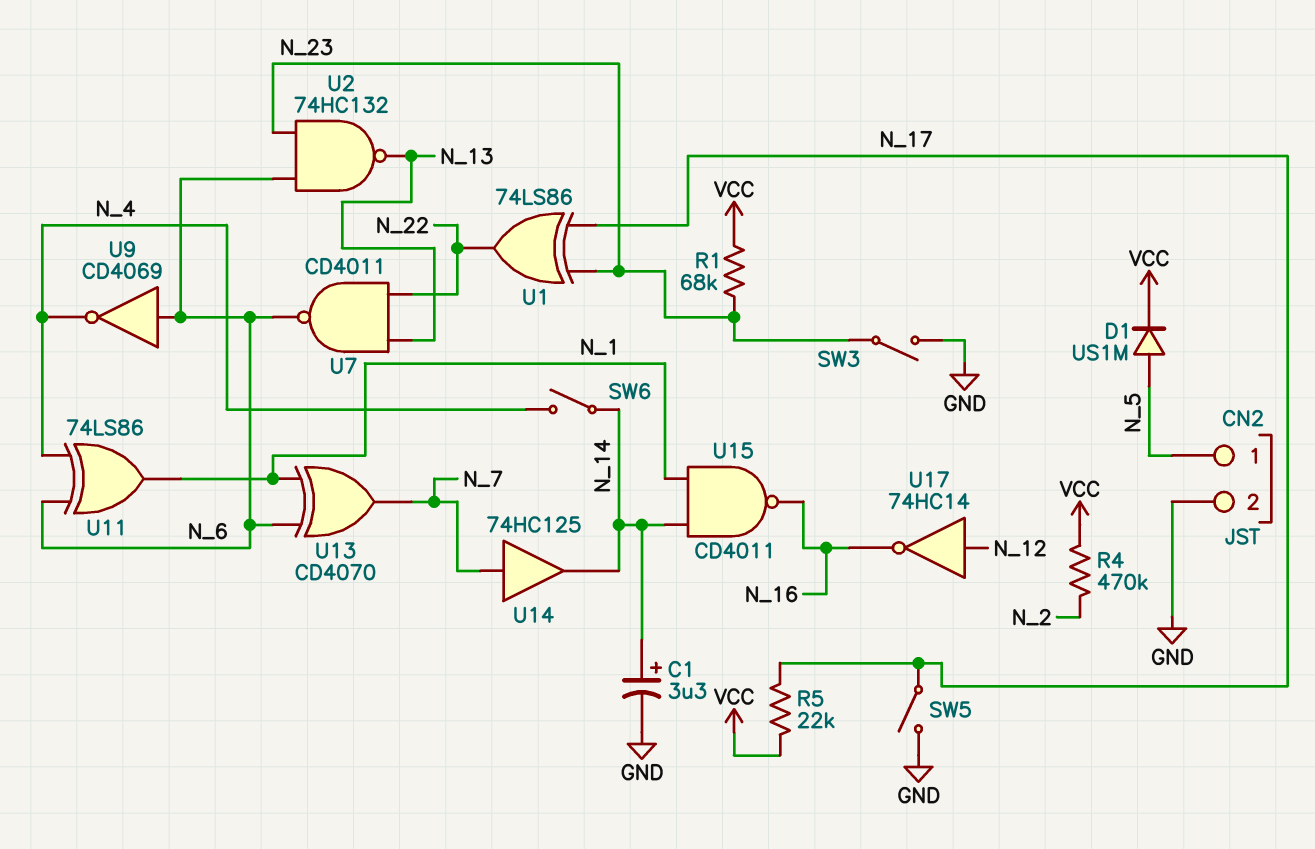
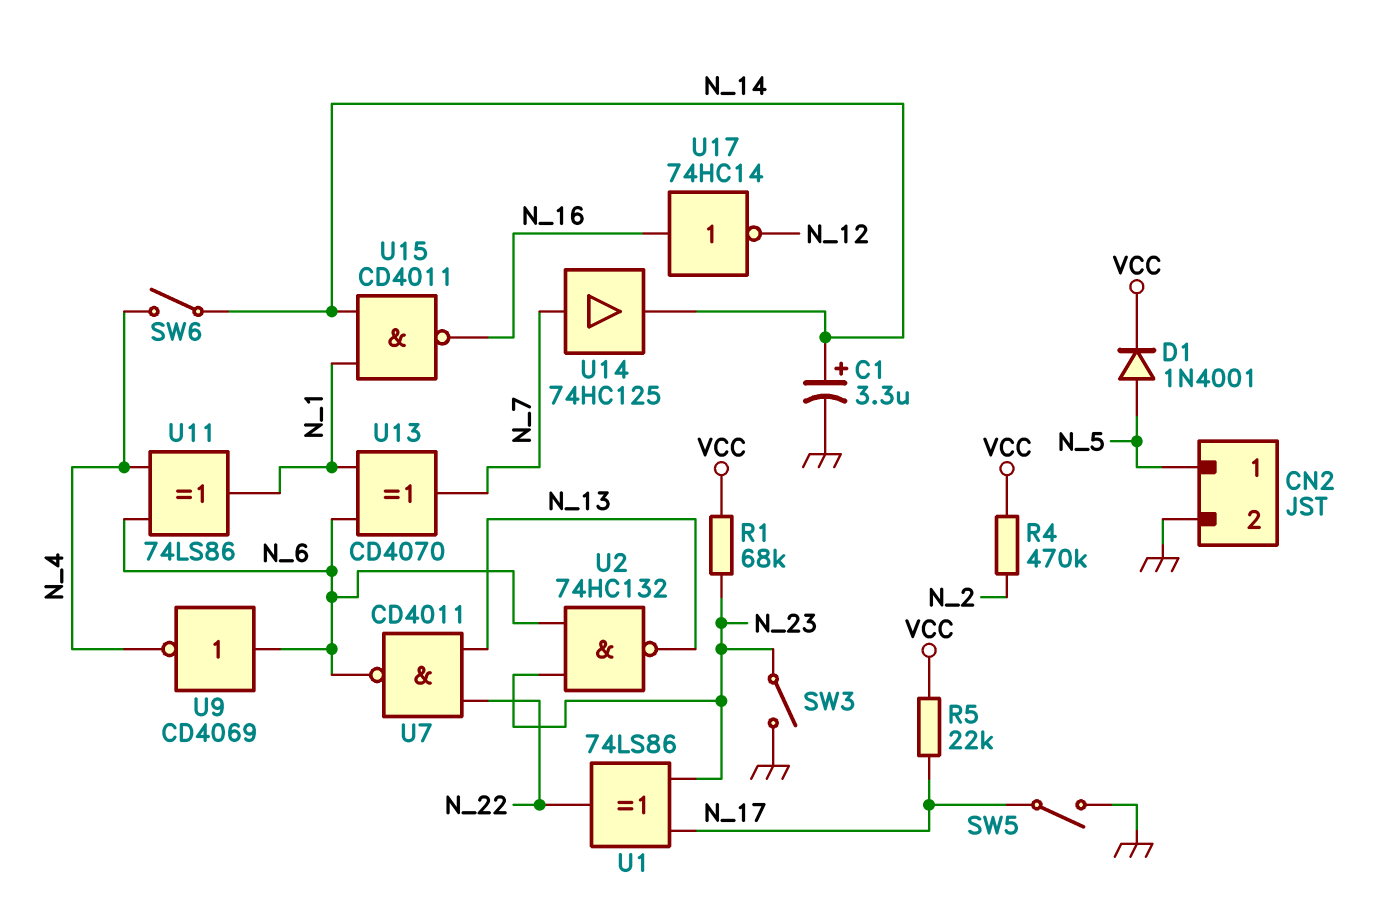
D1: diode US1M (A N_5, K VCC) -> diode 1N4001 (A N_5, K VCC)
U17: NOT 74HC14 (in N_12, out N_16) -> NOT 74HC14 (in N_16, out N_12)

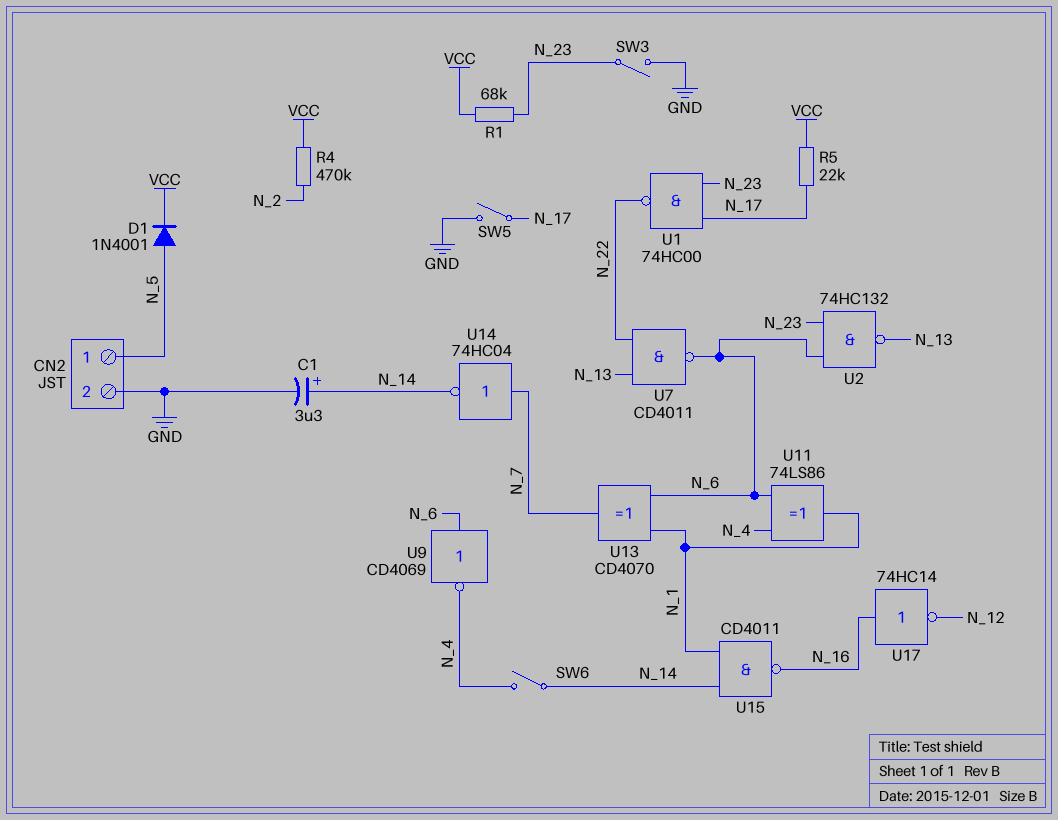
U1: XOR 74LS86 (in N_17, in N_23, out N_22) -> NAND 74HC00 (in N_17, in N_23, out N_22)
U14: buffer 74HC125 (in N_7, out N_14) -> NOT 74HC04 (in N_7, out N_14)

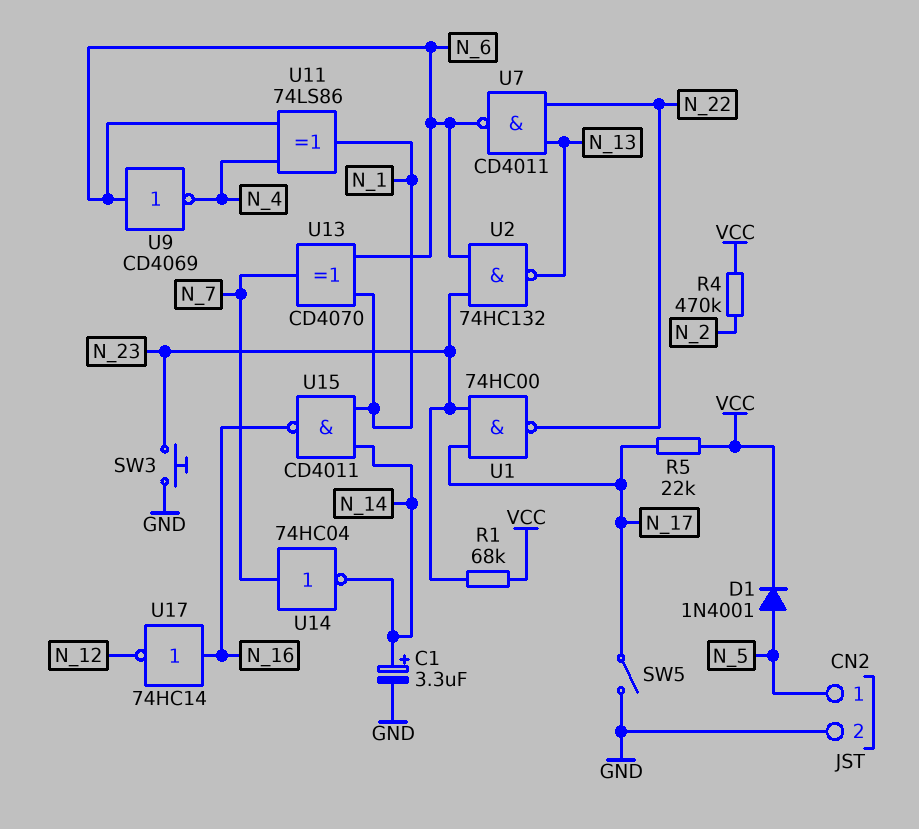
SW3: switch (GND, N_23) -> button (GND, N_23)
SW6: switch (N_4, N_14) -> none

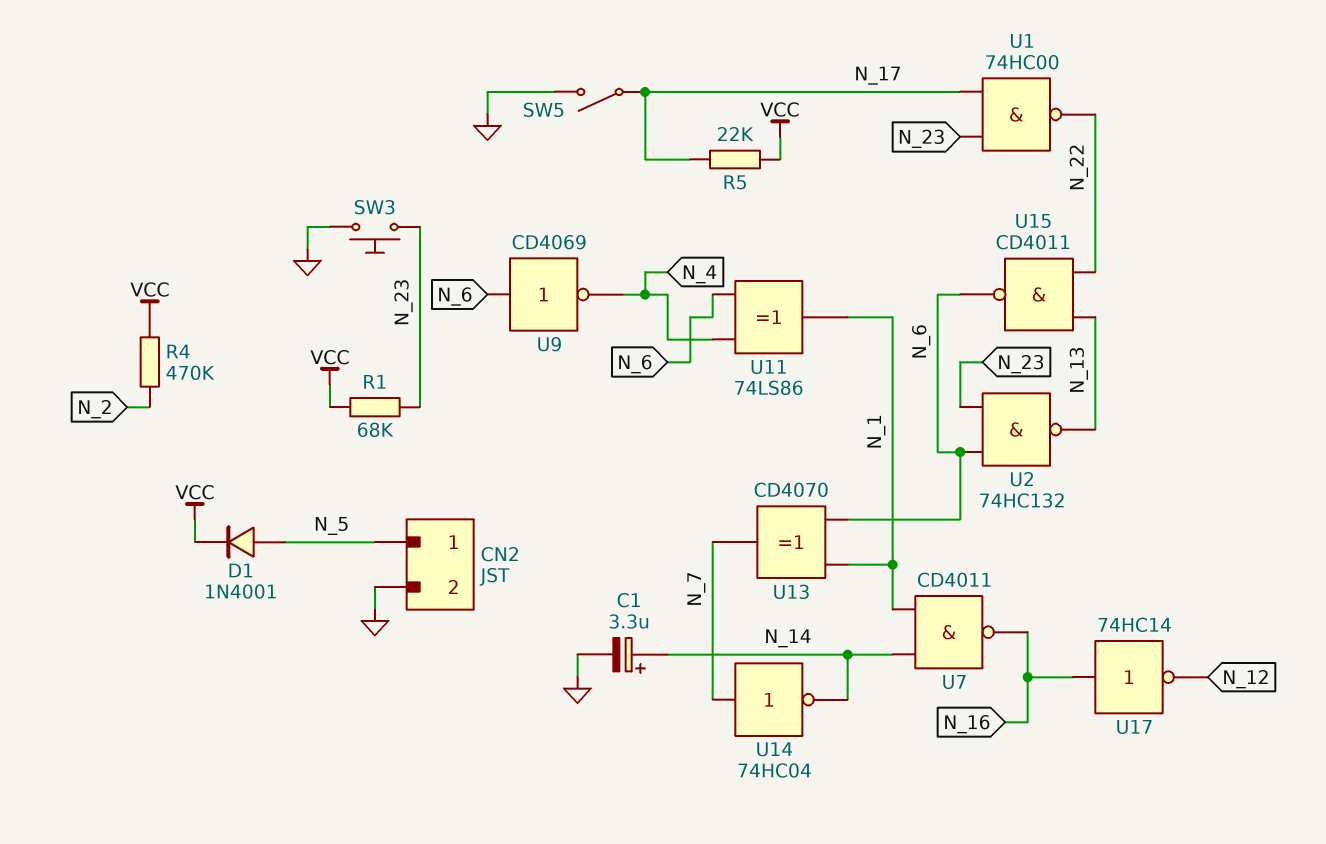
U7: NAND CD4011 (in N_13, in N_22, out N_6) -> NAND CD4011 (in N_1, in N_14, out N_16)
U15: NAND CD4011 (in N_1, in N_14, out N_16) -> NAND CD4011 (in N_13, in N_22, out N_6)

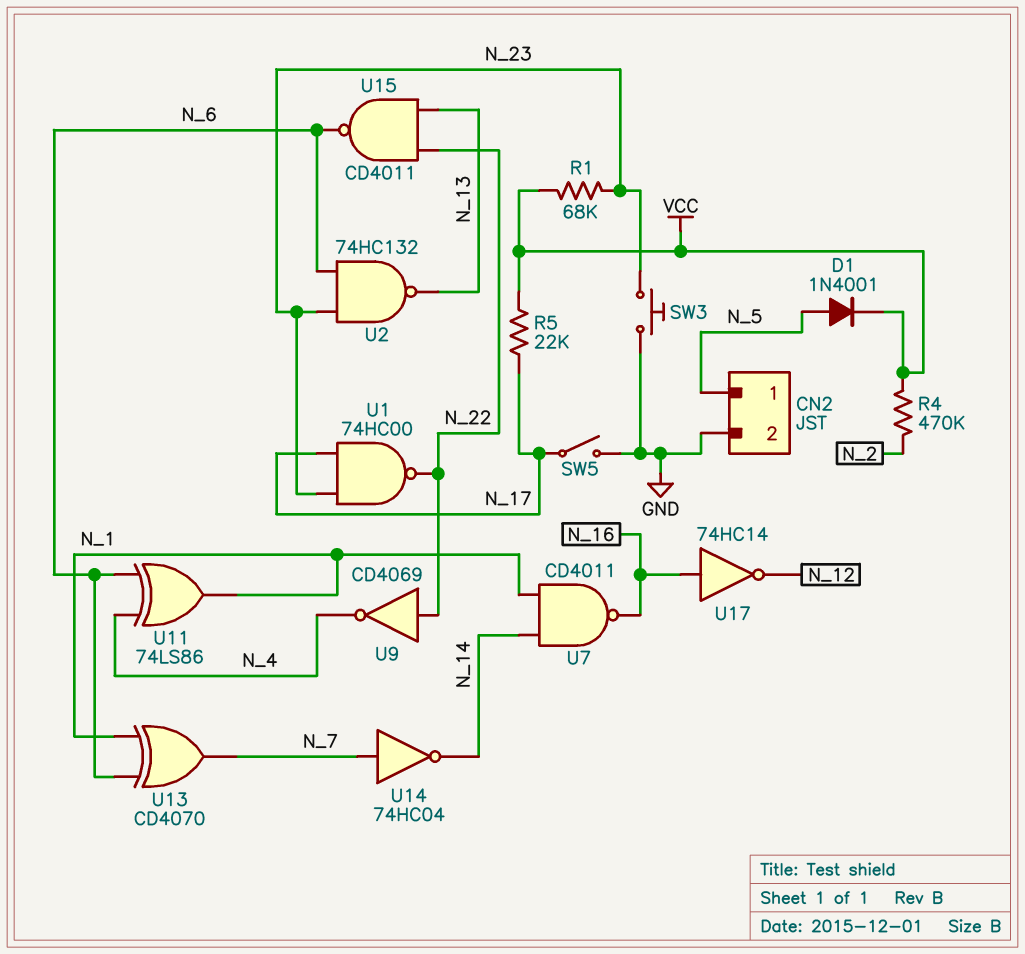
C1: 3.3uF (plus N_14, minus GND) -> none
U9: NOT CD4069 (in N_6, out N_4) -> NOT CD4069 (in N_22, out N_4)

